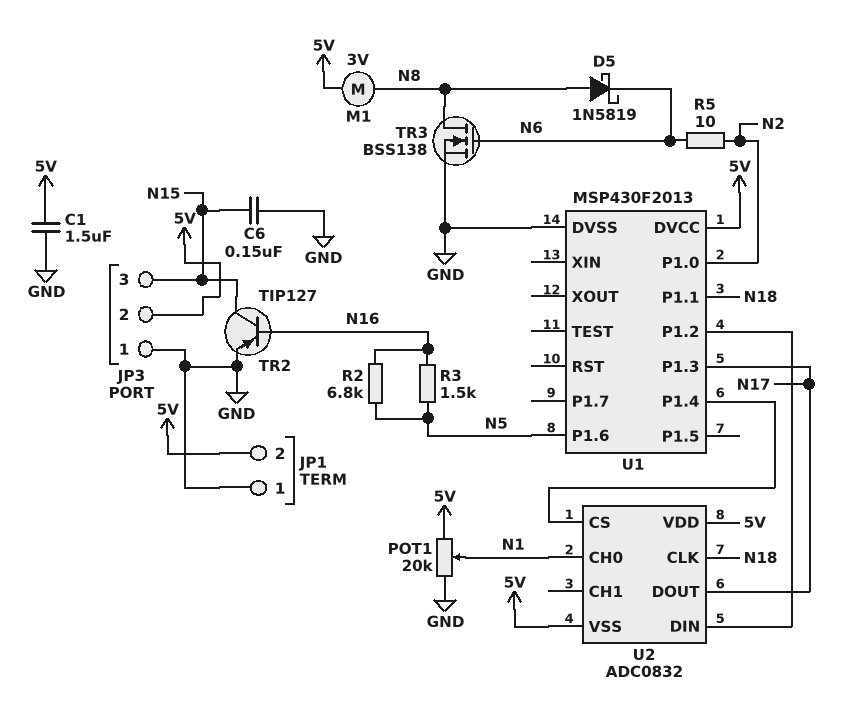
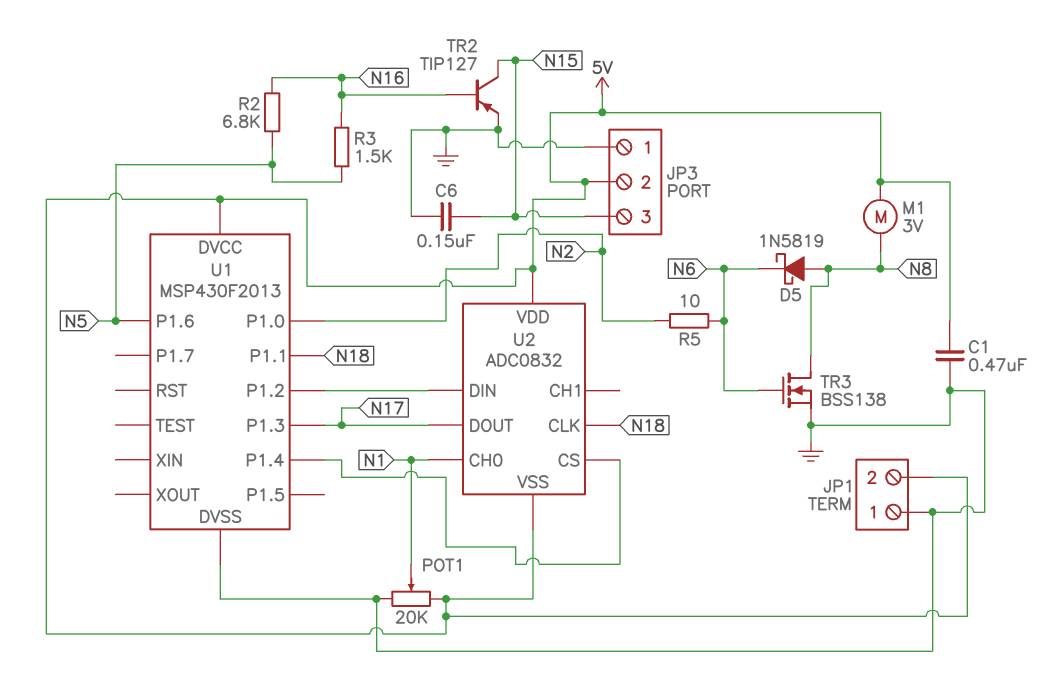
C1: 1.5uF (5V, GND) -> 470nF (5V, GND)

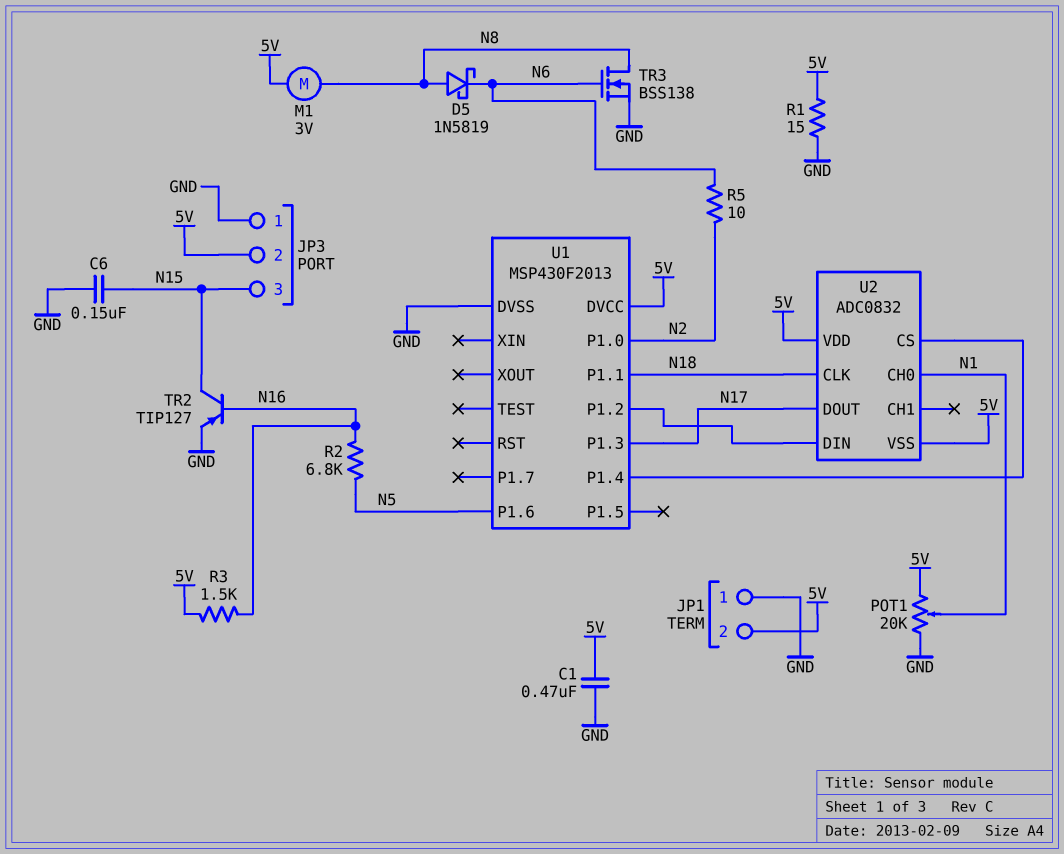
R1: none -> 15 (5V, GND)
R3: 1.5k (N5, N16) -> 1.5k (5V, N16)

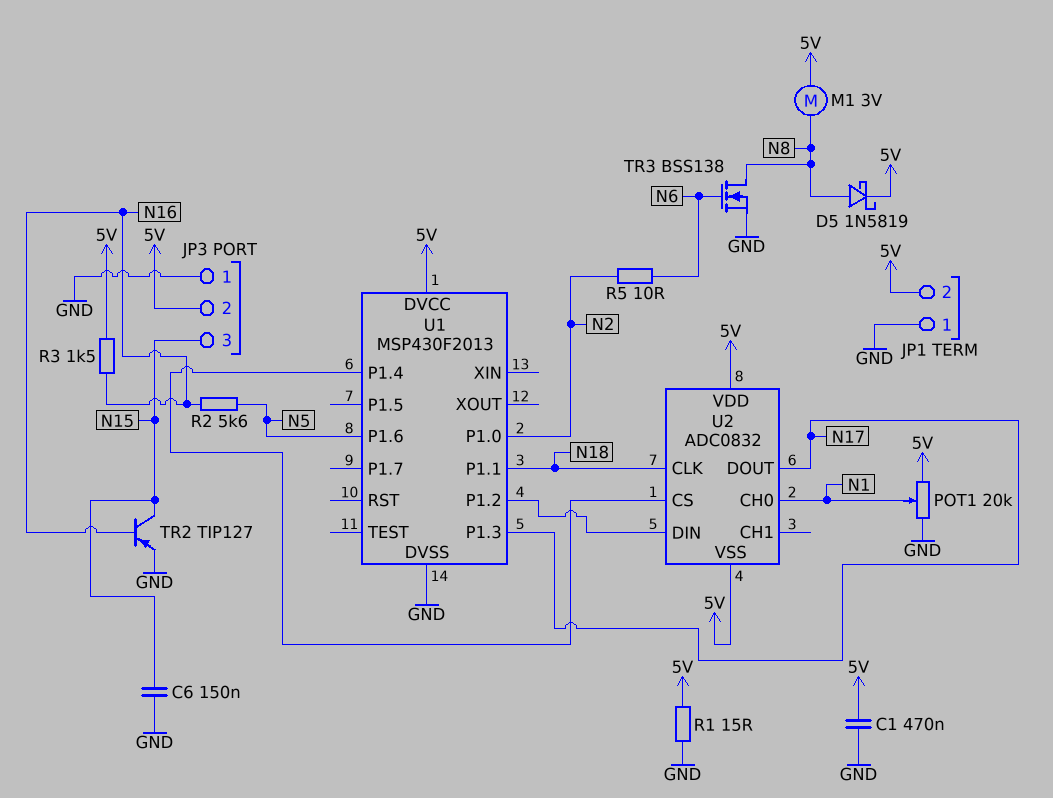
D5: schottky 1N5819 (A N8, K N6) -> schottky 1N5819 (A N8, K 5V)
R2: 6.8k (N5, N16) -> 5.6k (N5, N16)

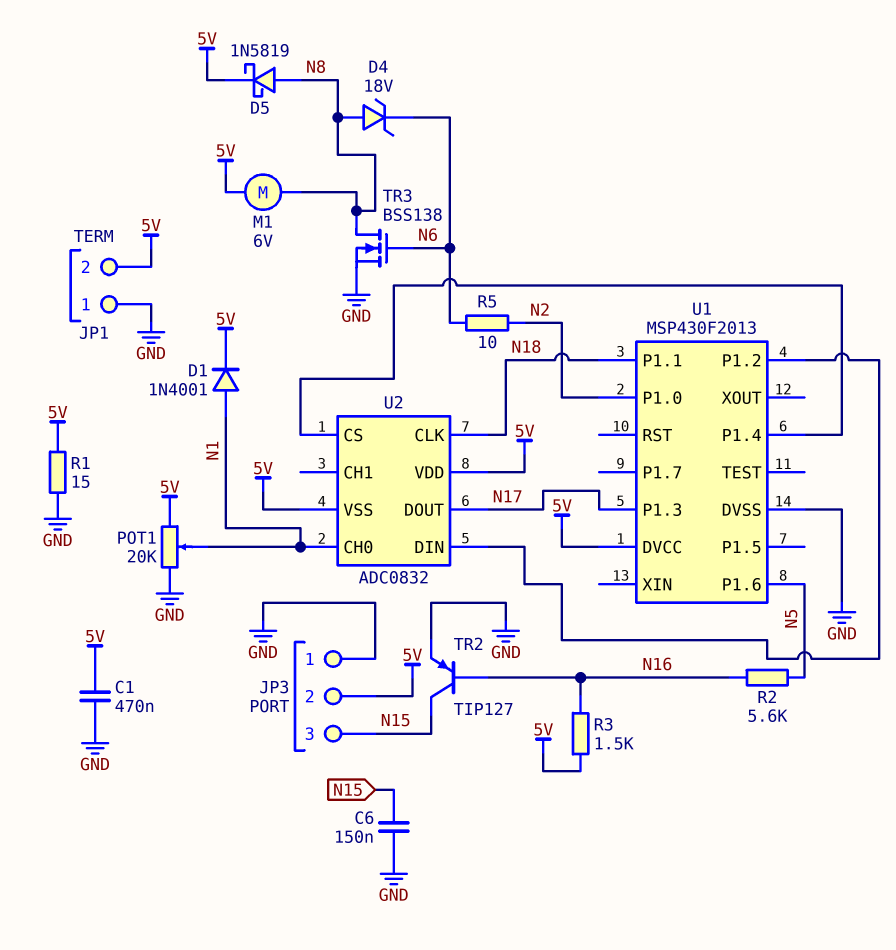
D1: none -> diode 1N4001 (A N1, K 5V)
D4: none -> zener 18V (A N8, K N6)
M1: motor 3V (5V, N8) -> motor 6V (5V, N8)

